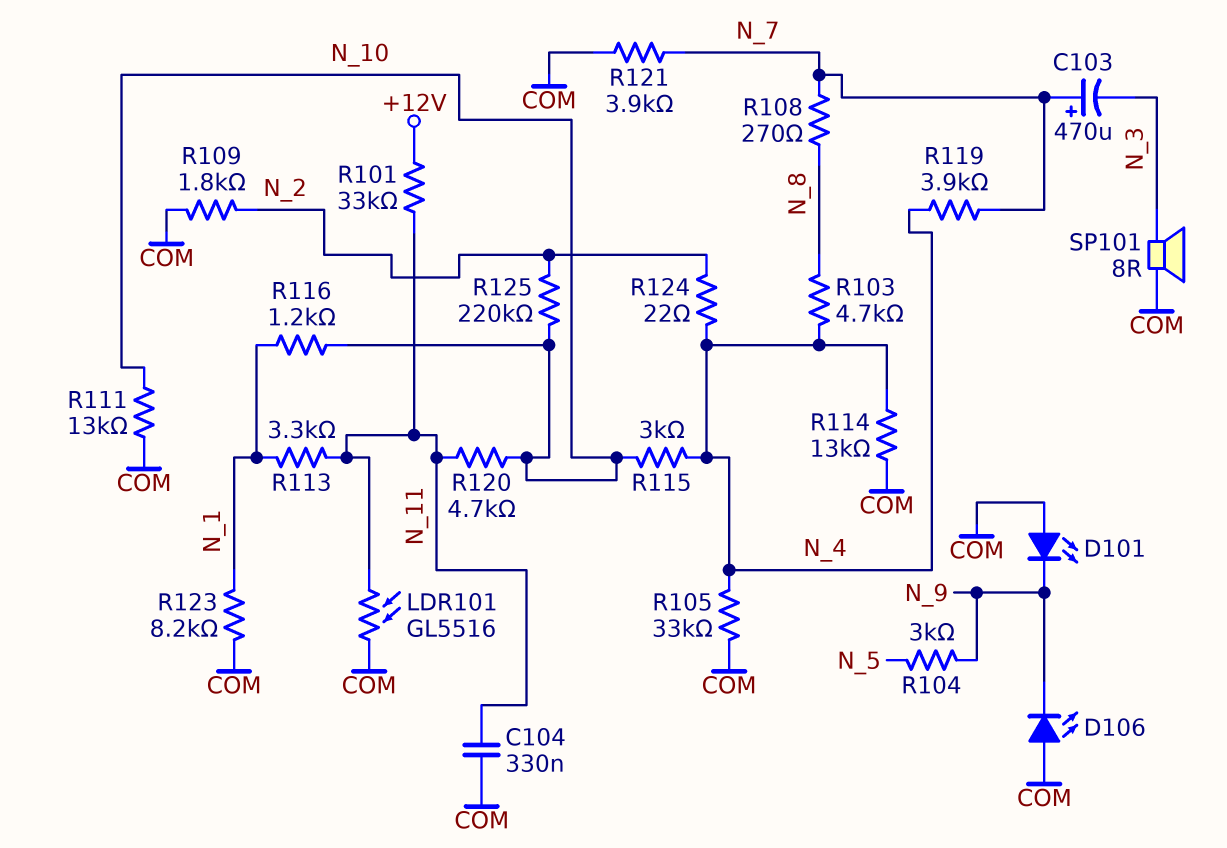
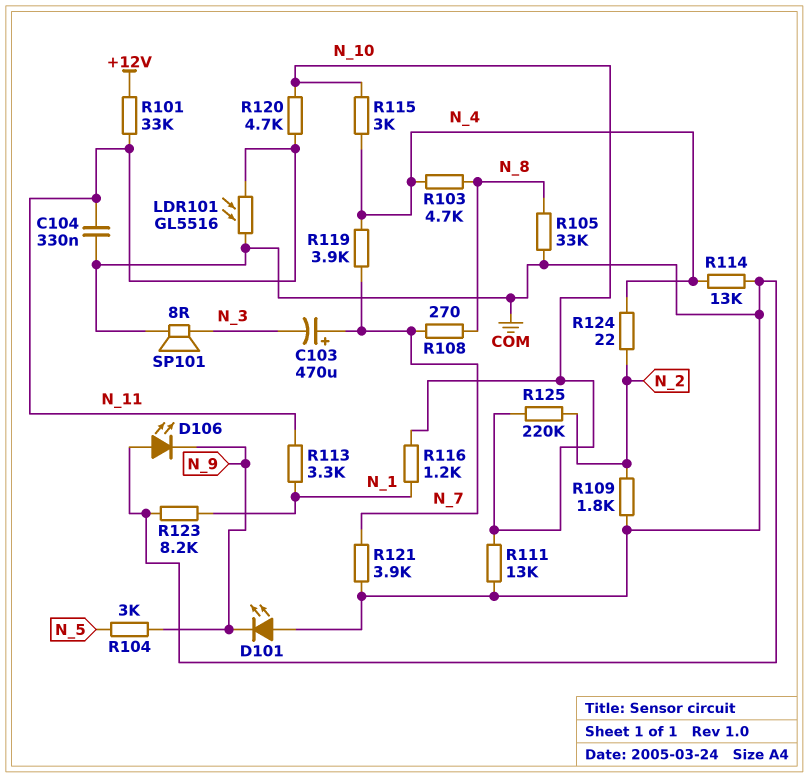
R105: 33k (COM, N_4) -> 33k (COM, N_8)

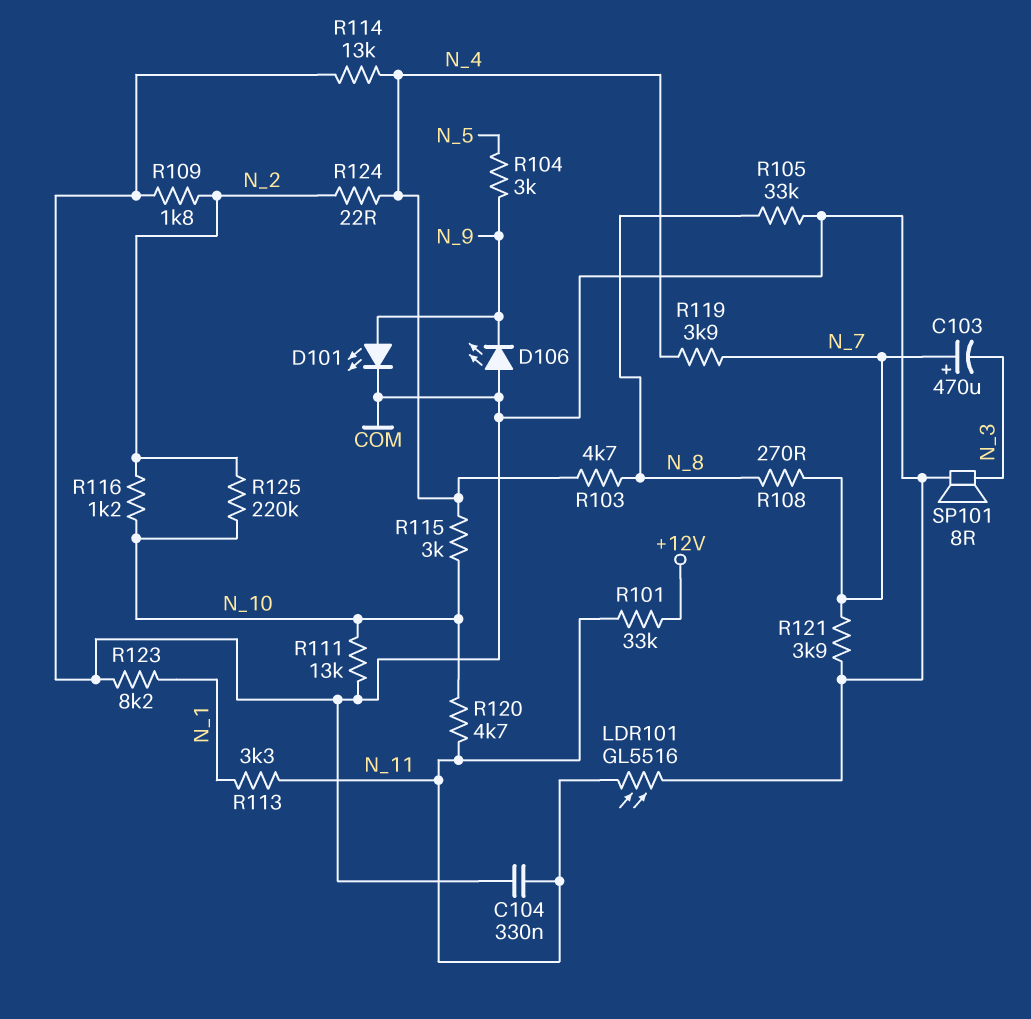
D101: LED (A COM, K N_9) -> LED (A N_9, K COM)
R116: 1.2k (N_1, N_10) -> 1.2k (N_2, N_10)

